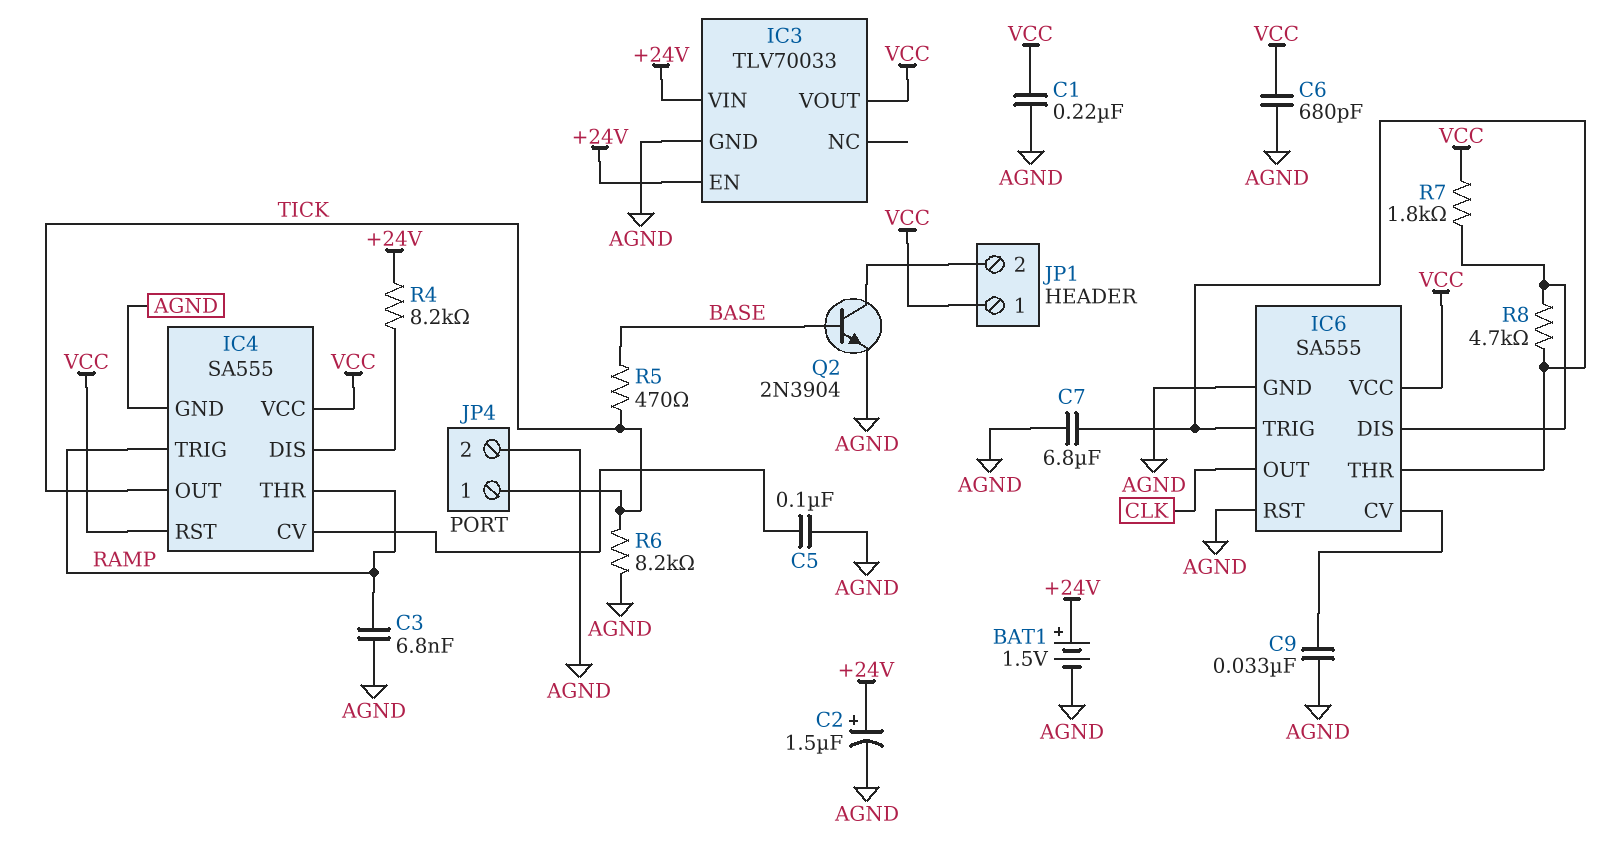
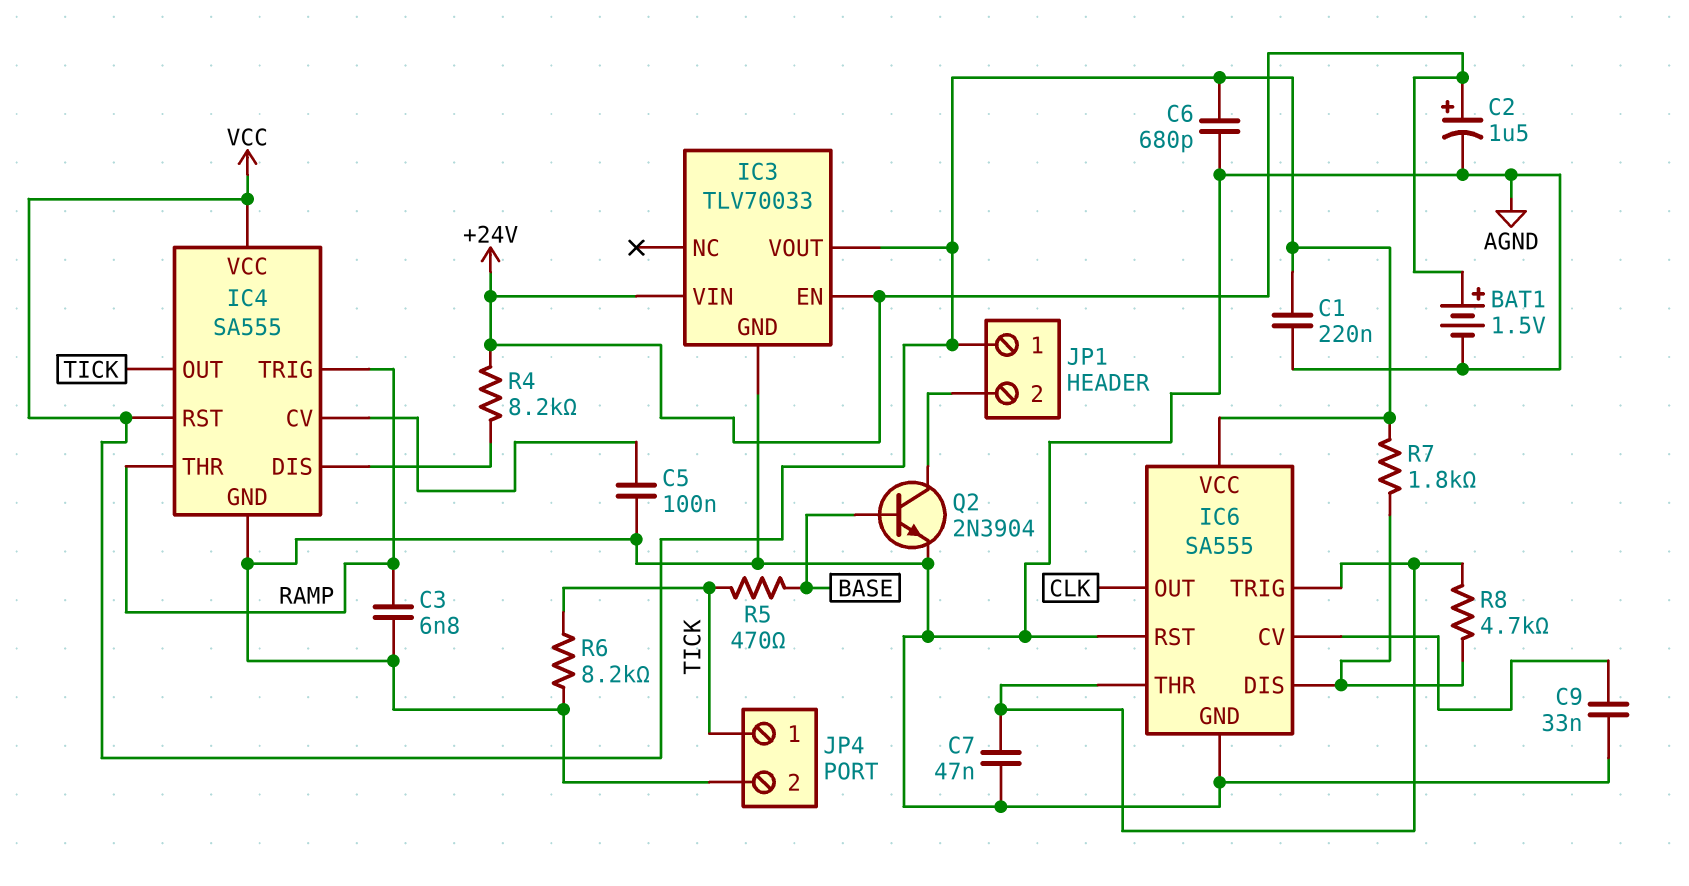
C7: 6.8uF (AGND, IC6/THR) -> 47nF (AGND, IC6/THR)

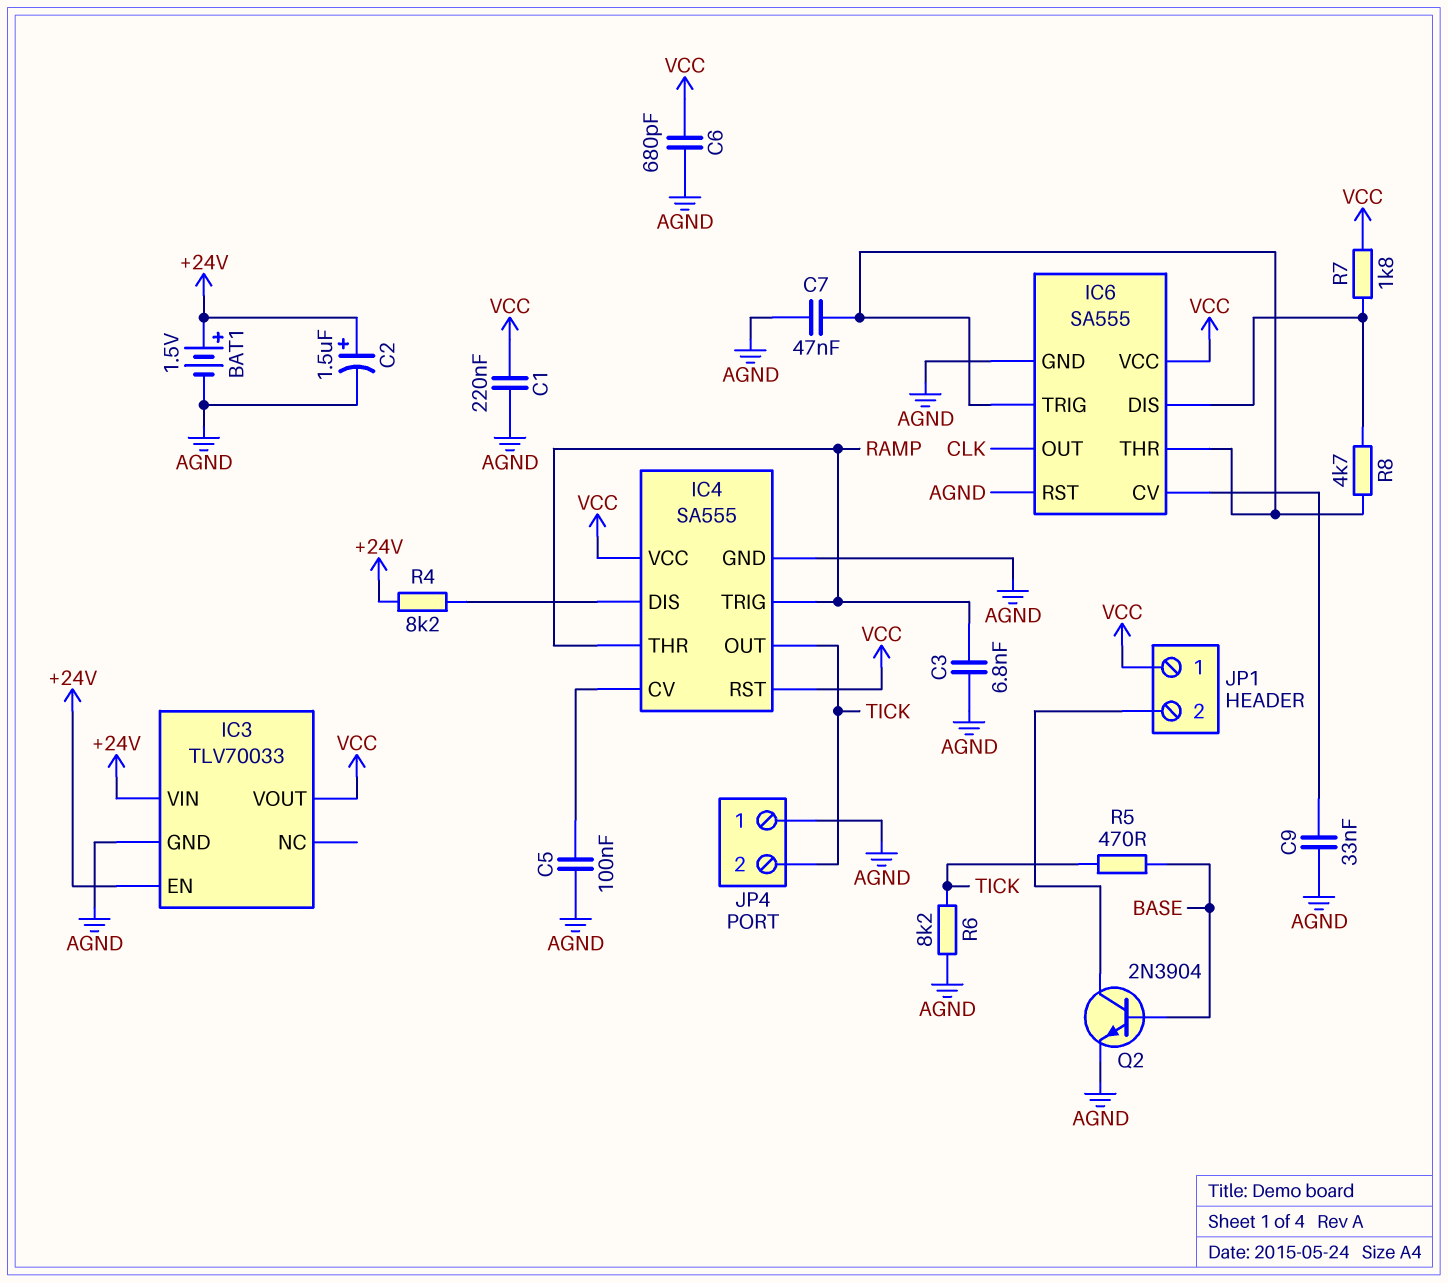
JP4 pin 1: TICK -> AGND
JP4 pin 2: AGND -> TICK

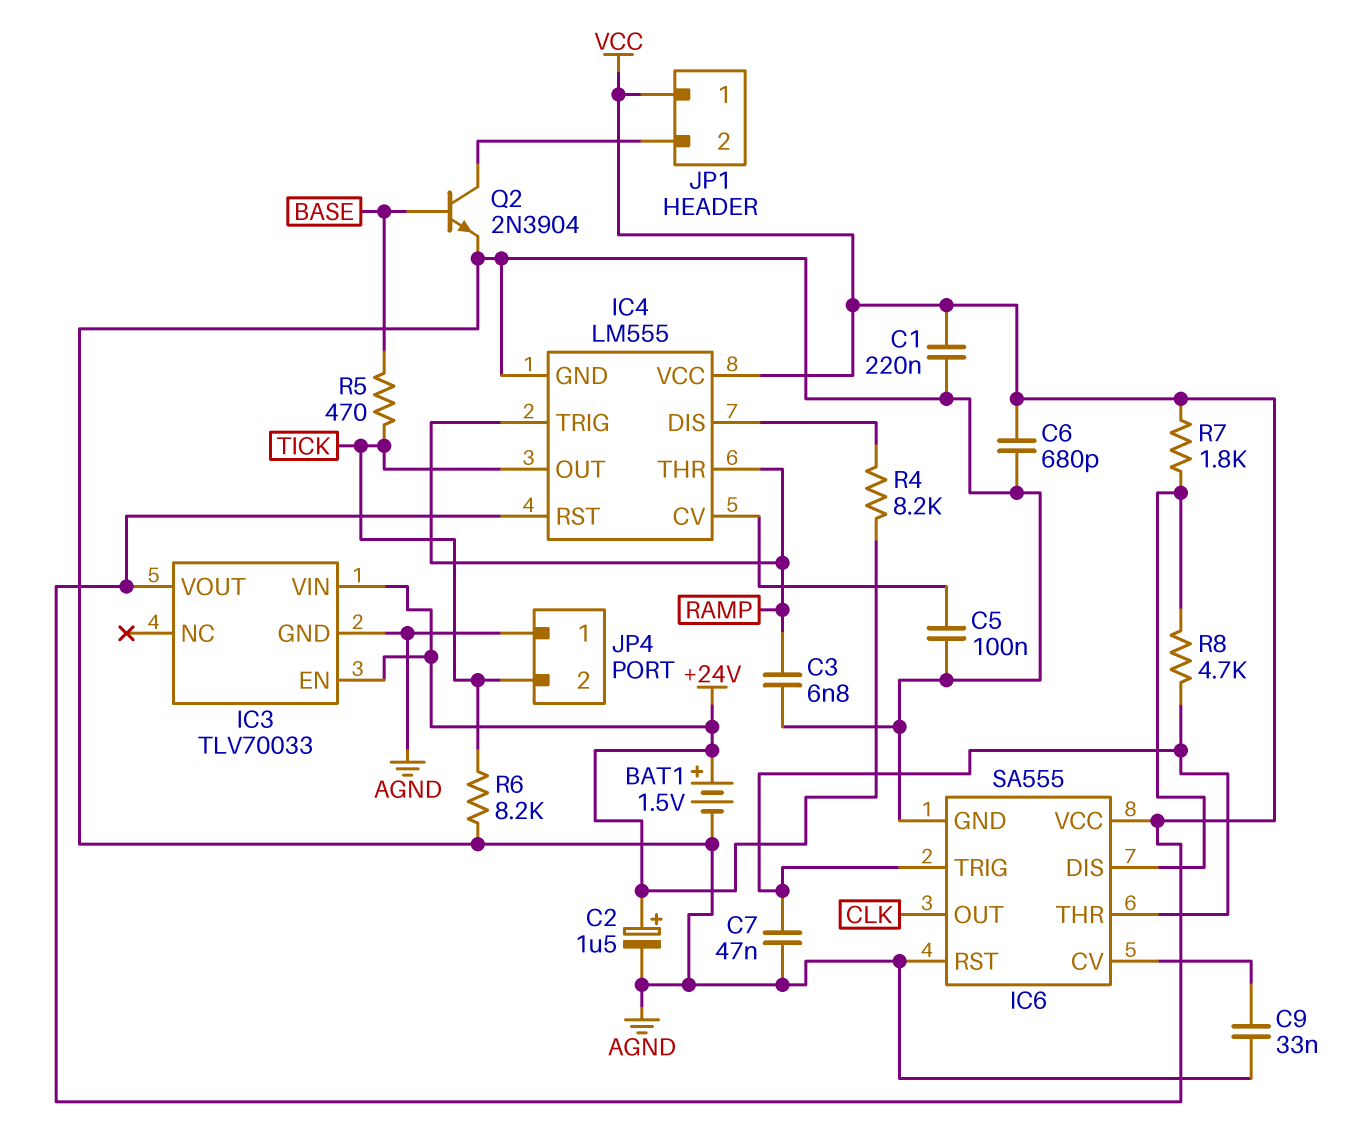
IC4: SA555 -> LM555

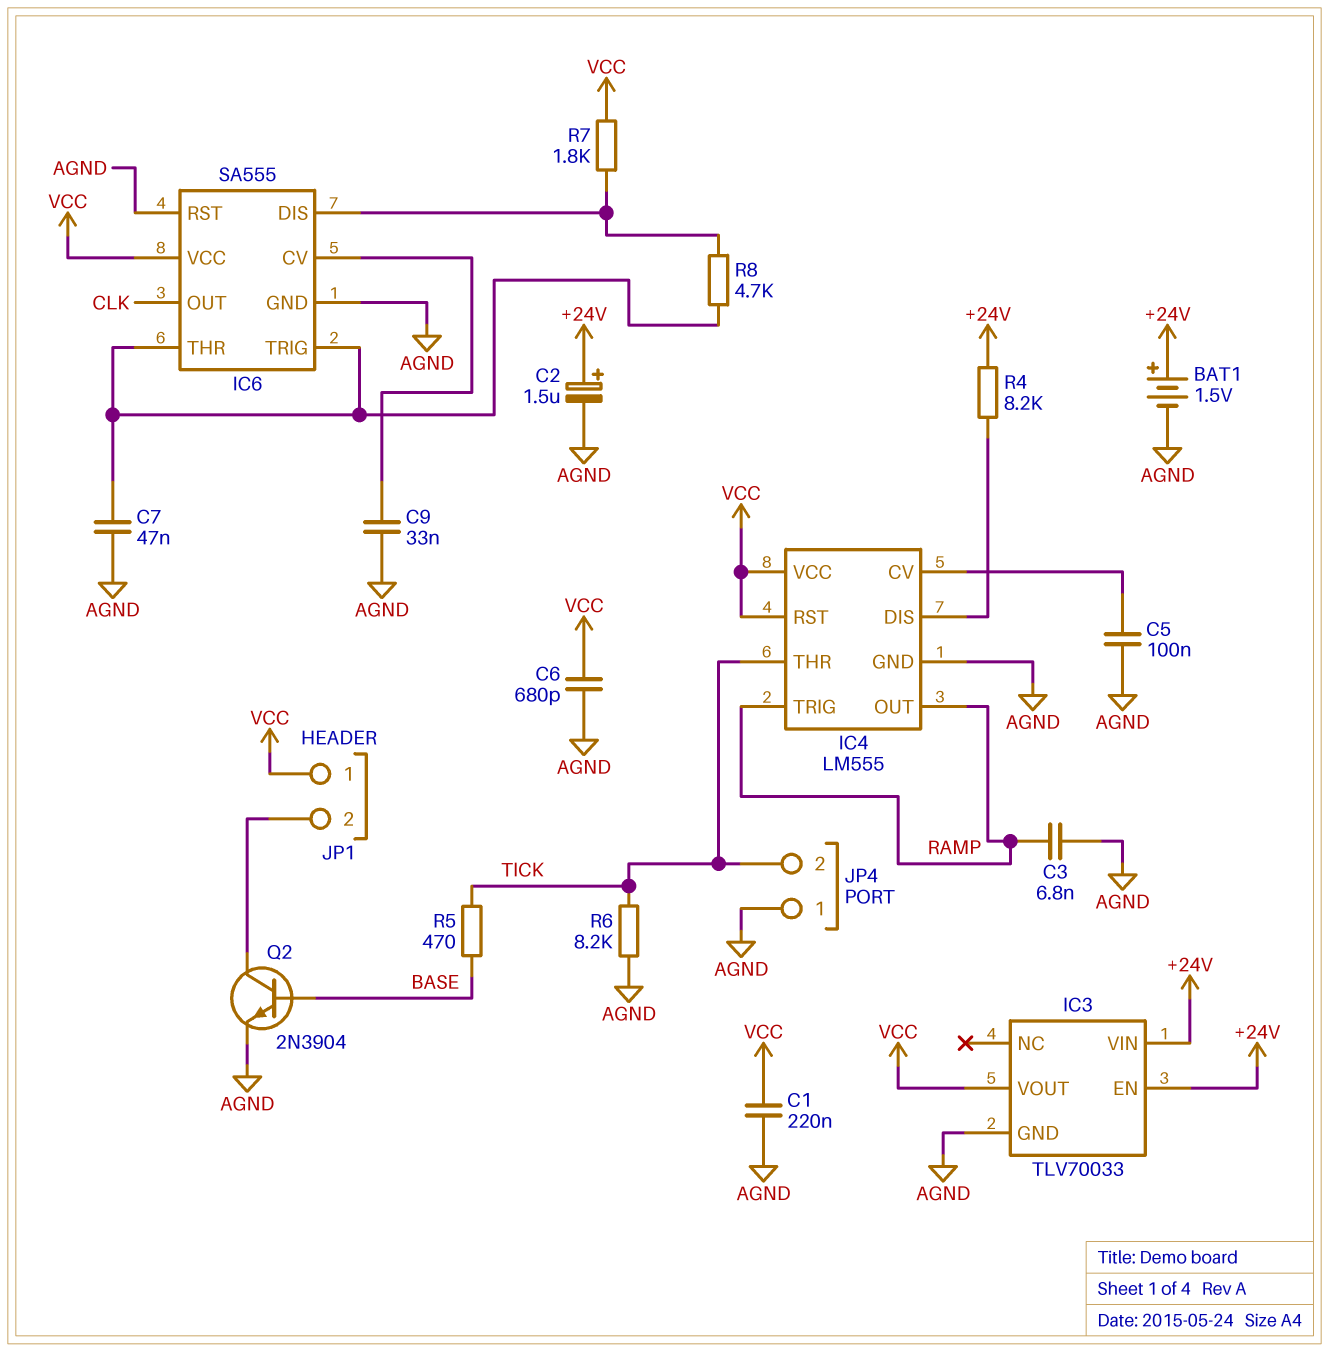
IC4 pin OUT: TICK -> RAMP
IC4 pin THR: RAMP -> TICK

